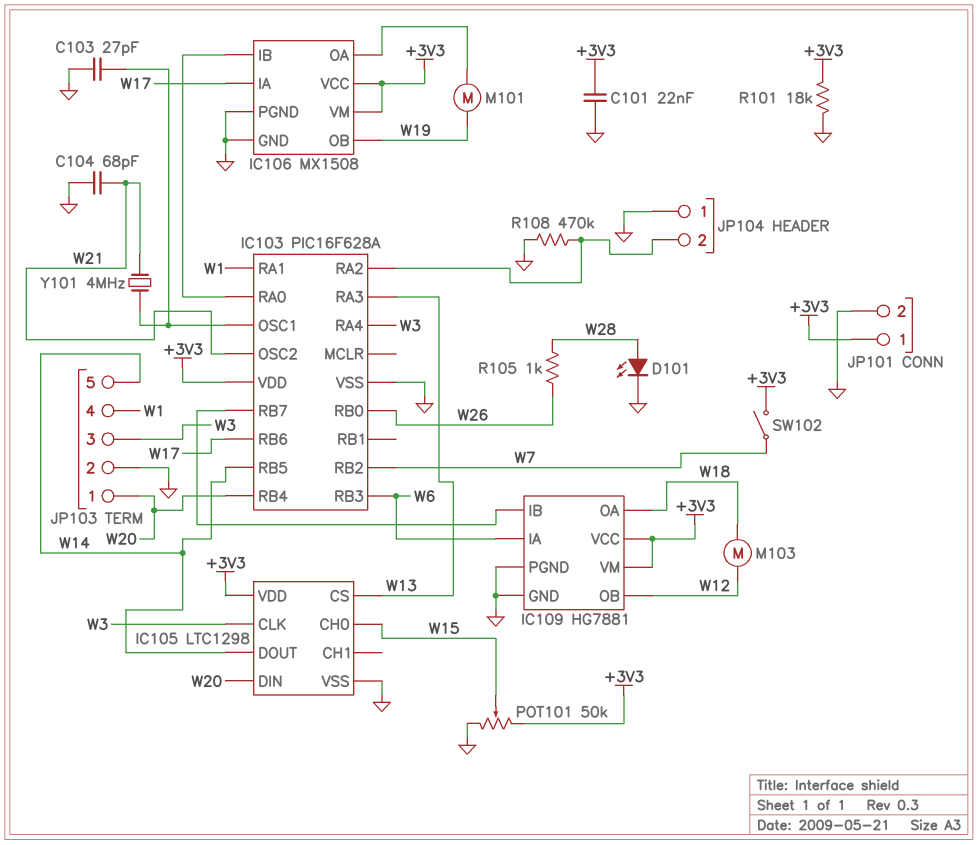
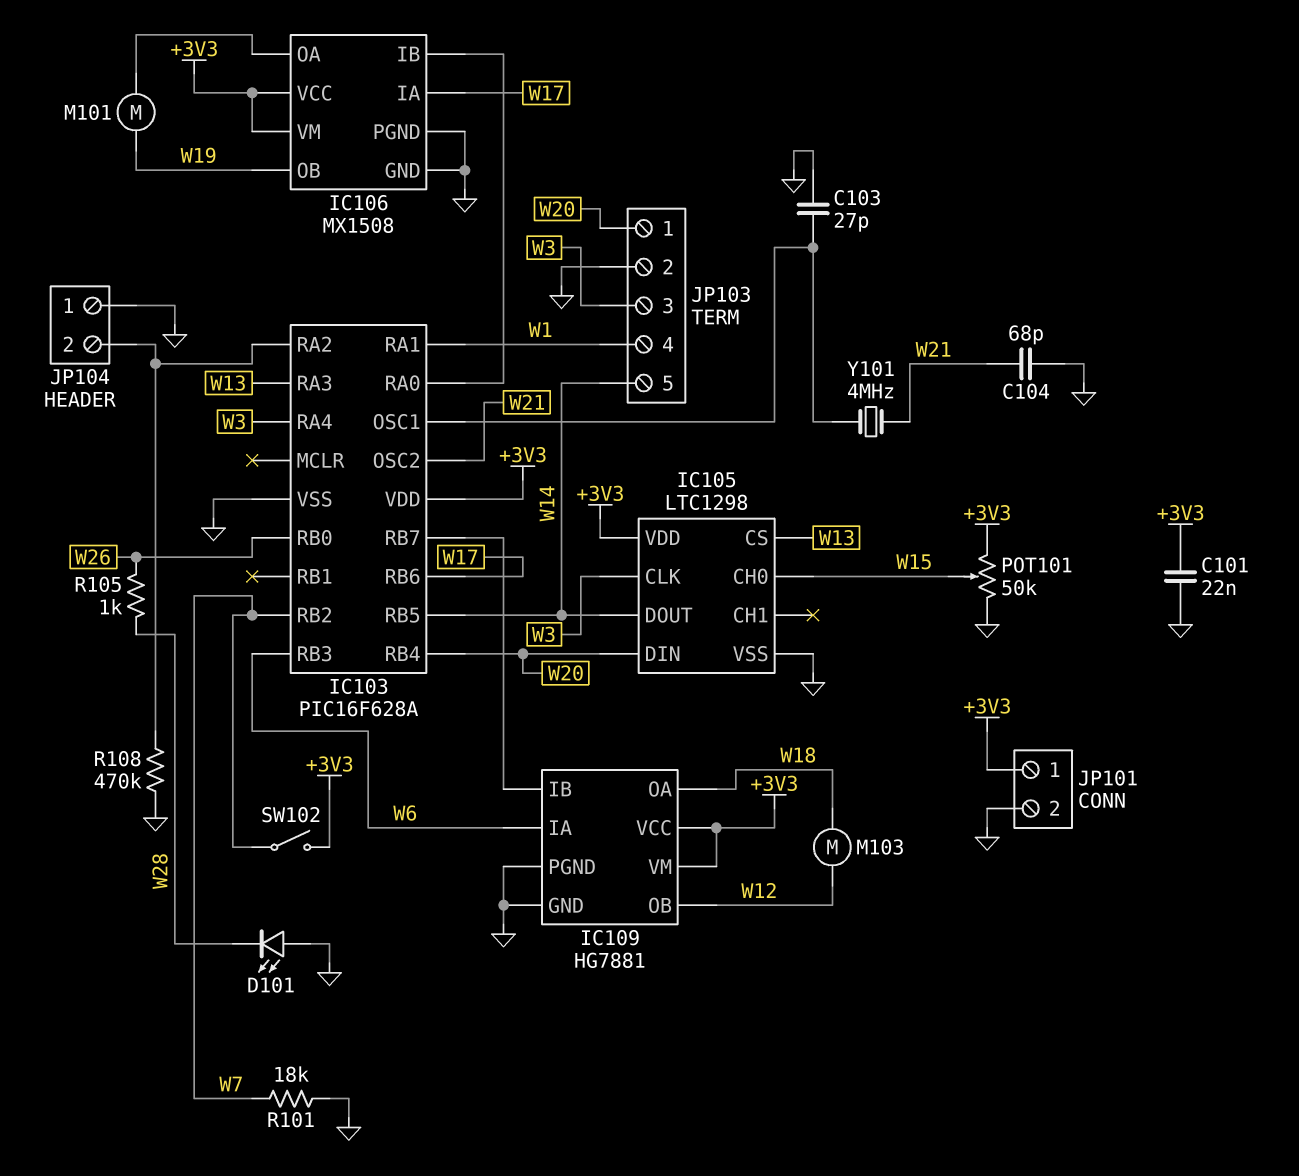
D101: LED (A W28, K GND) -> LED (A GND, K W28)
R101: 18k (+3V3, GND) -> 18k (GND, W7)

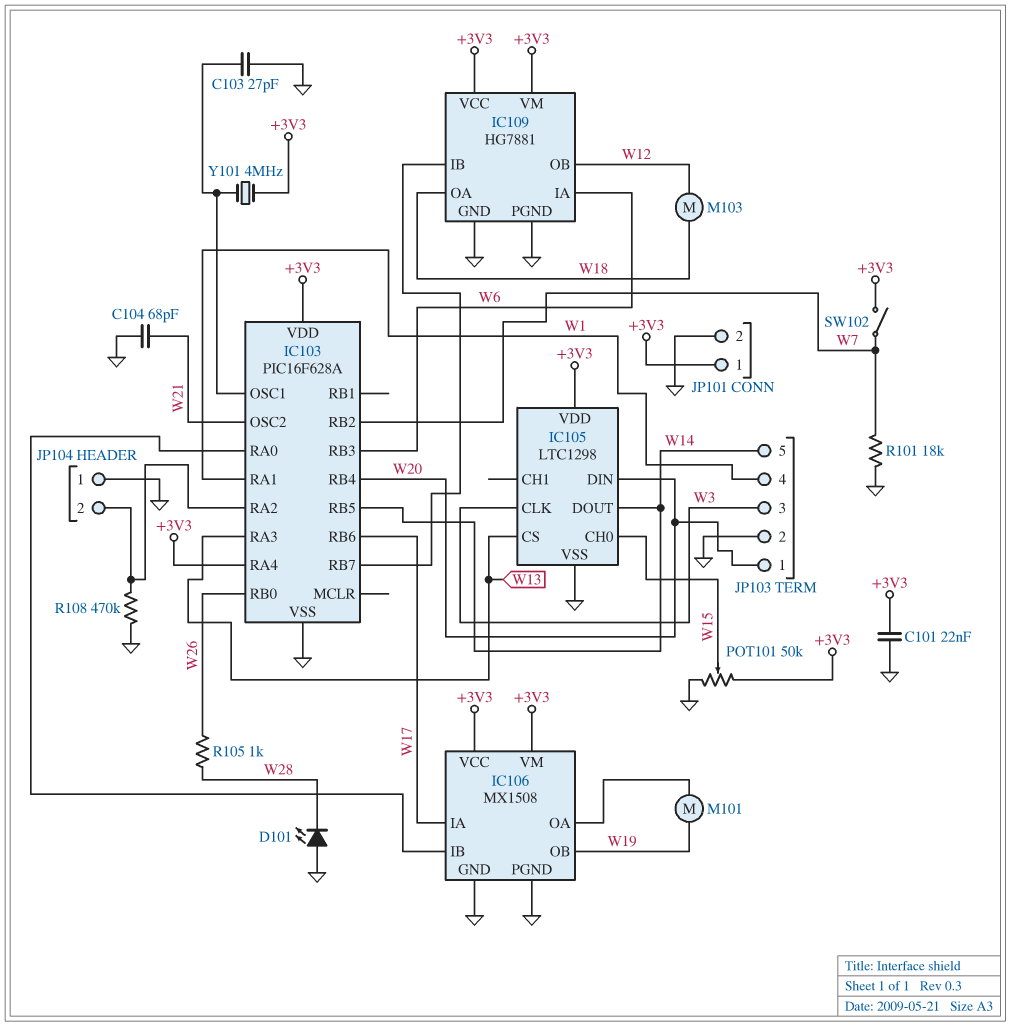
IC103 pin RA4: W3 -> +3V3
Y101: 4MHz (IC103/OSC1, W21) -> 4MHz (+3V3, IC103/OSC1)

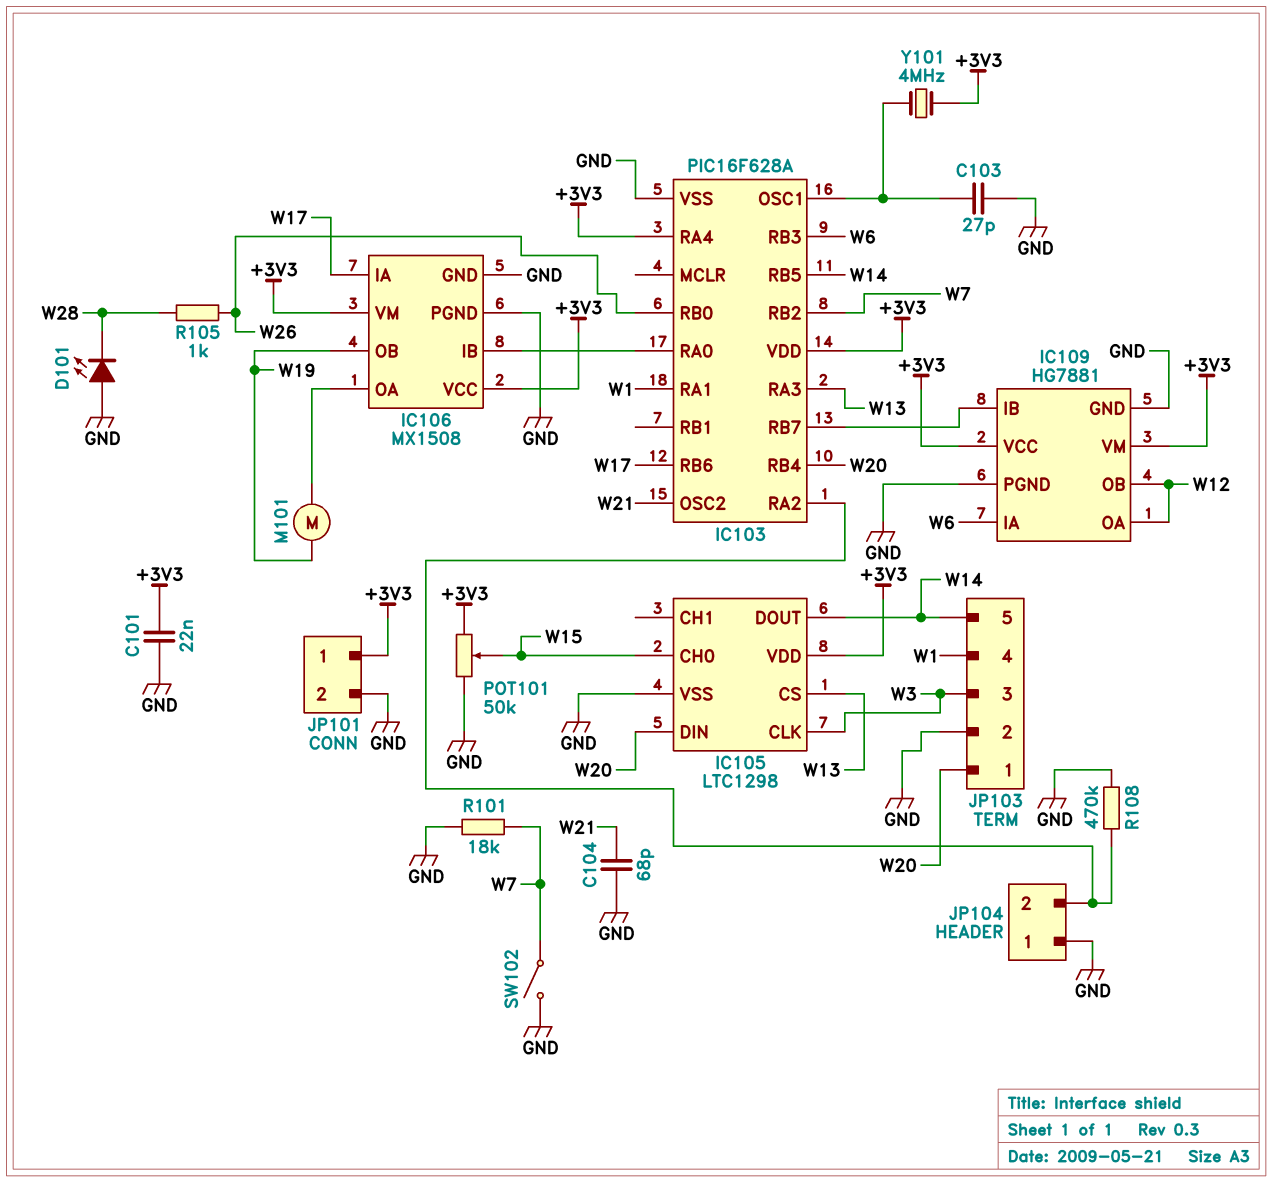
IC109 pin OA: W18 -> W12
M103: motor (W12, W18) -> none
SW102: switch (+3V3, W7) -> switch (GND, W7)

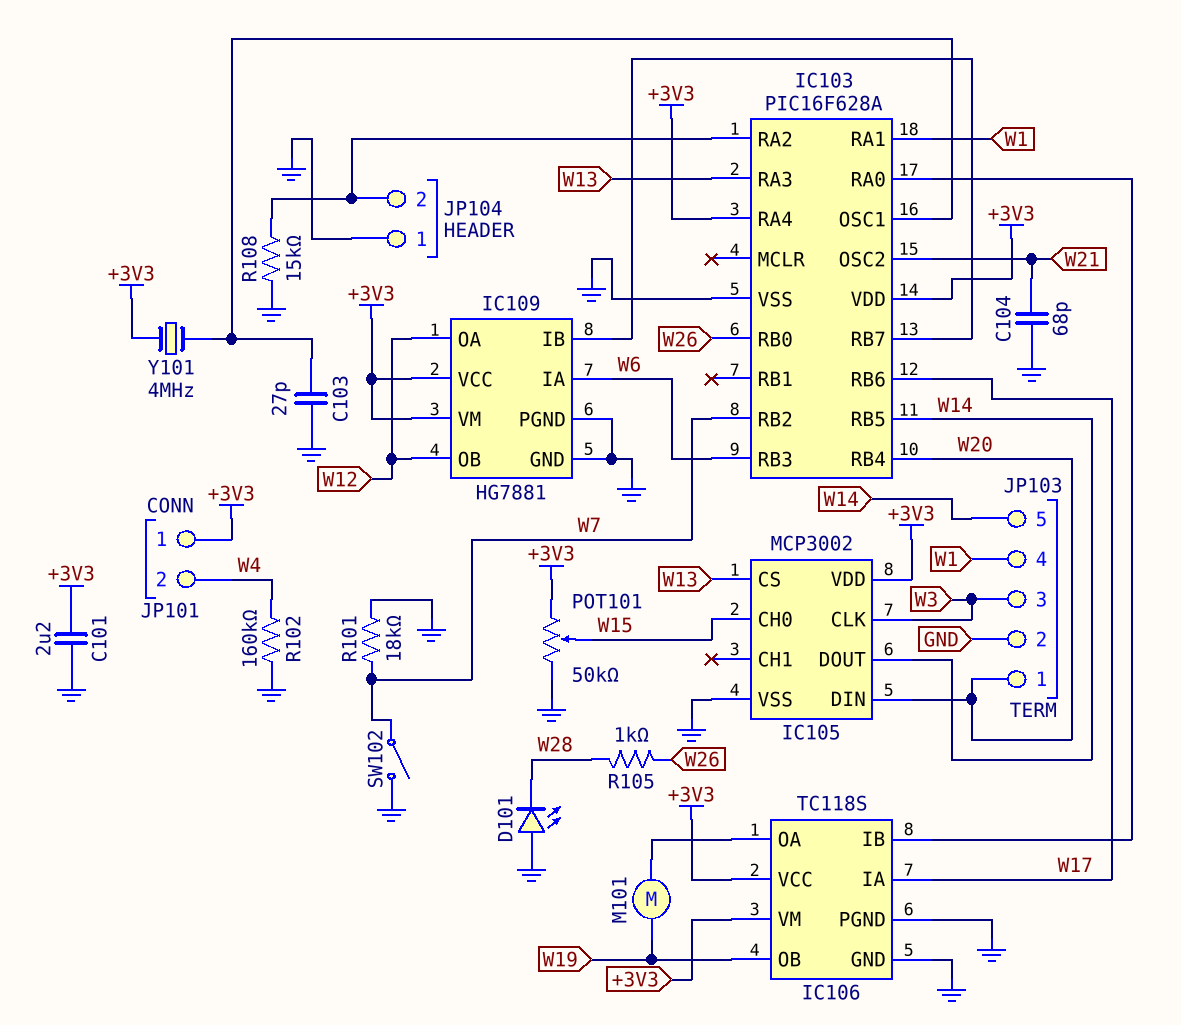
C101: 22nF (+3V3, GND) -> 2.2uF (+3V3, GND)
IC105: LTC1298 -> MCP3002
IC106: MX1508 -> TC118S
JP101 pin 2: GND -> W4
R102: none -> 160k (GND, W4)
R108: 470k (GND, IC103/RA2) -> 15k (GND, IC103/RA2)

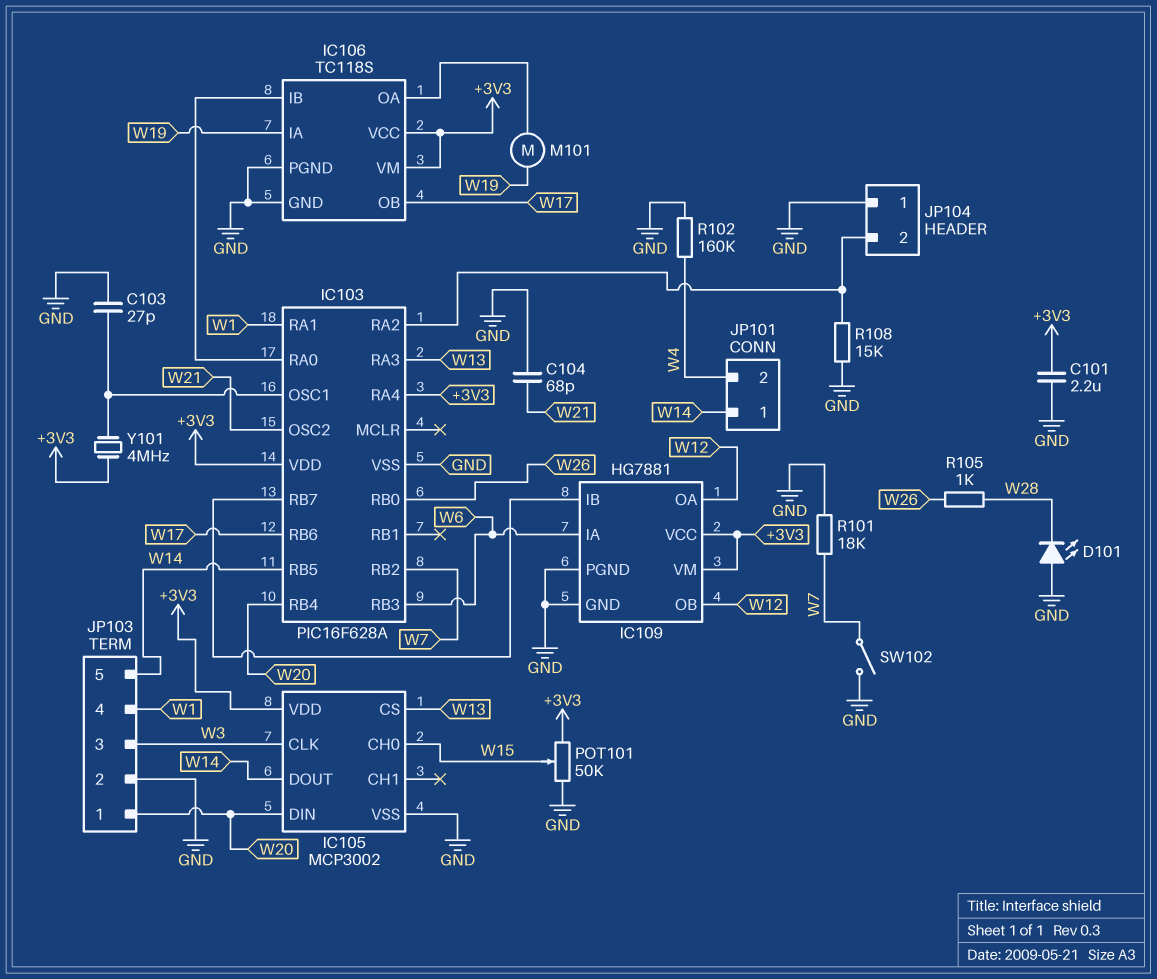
IC106 pin IA: W17 -> W19
IC106 pin OB: W19 -> W17
JP101 pin 1: +3V3 -> W14

